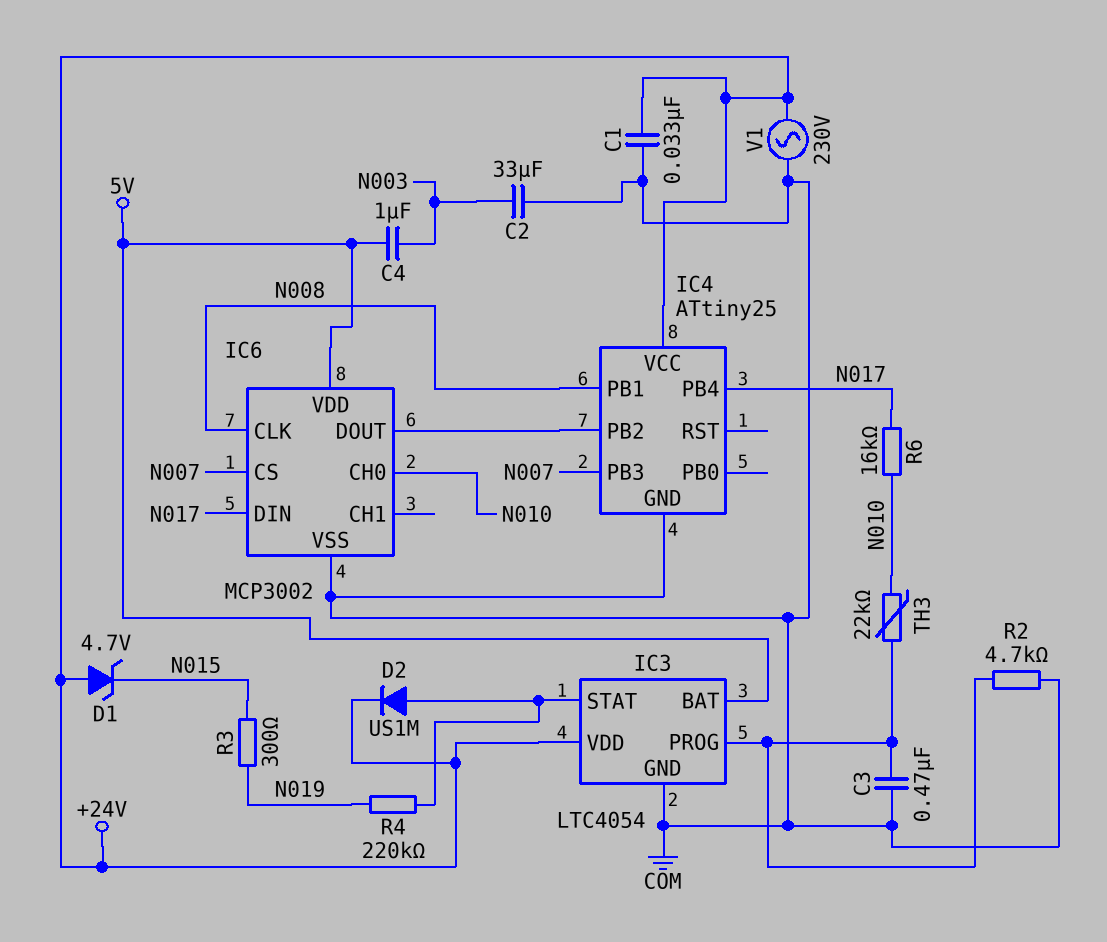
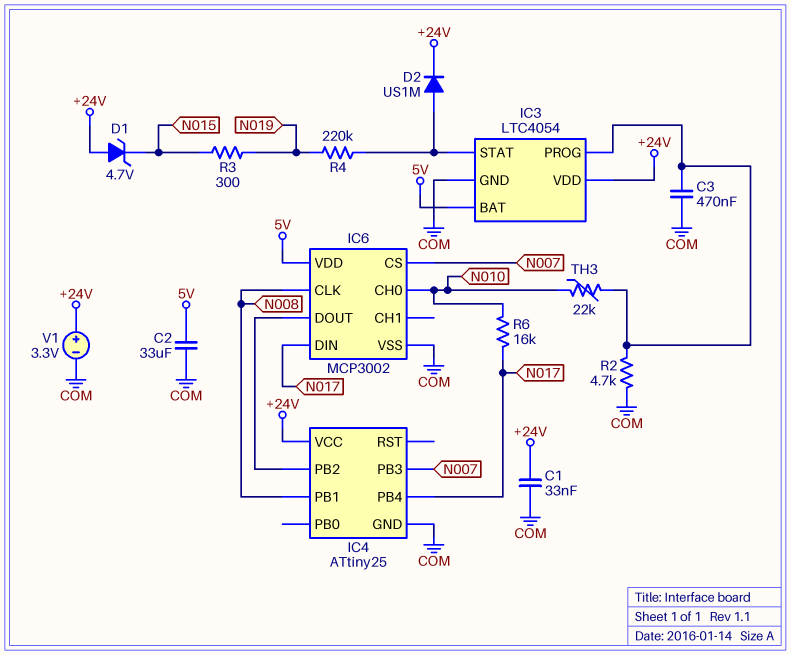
C2: 33uF (COM, N003) -> 33uF (5V, COM)
C4: 1uF (5V, N003) -> none
V1: AC 230V (+24V, COM) -> 3.3V (plus +24V, minus COM)

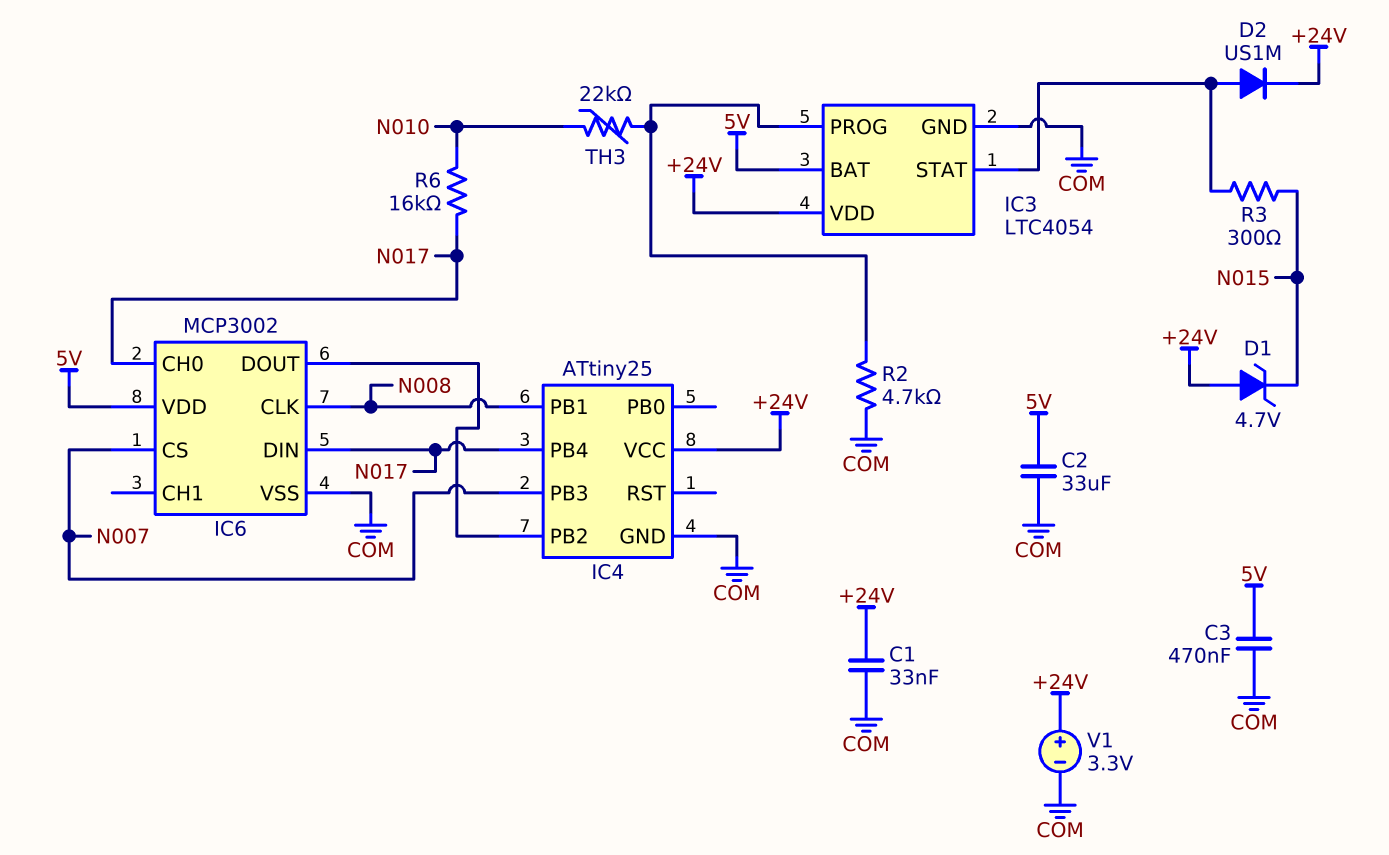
C3: 470nF (COM, IC3/PROG) -> 470nF (5V, COM)
IC6 pin CH0: N010 -> N017
R3: 300 (N015, N019) -> 300 (IC3/STAT, N015)
R4: 220k (IC3/STAT, N019) -> none

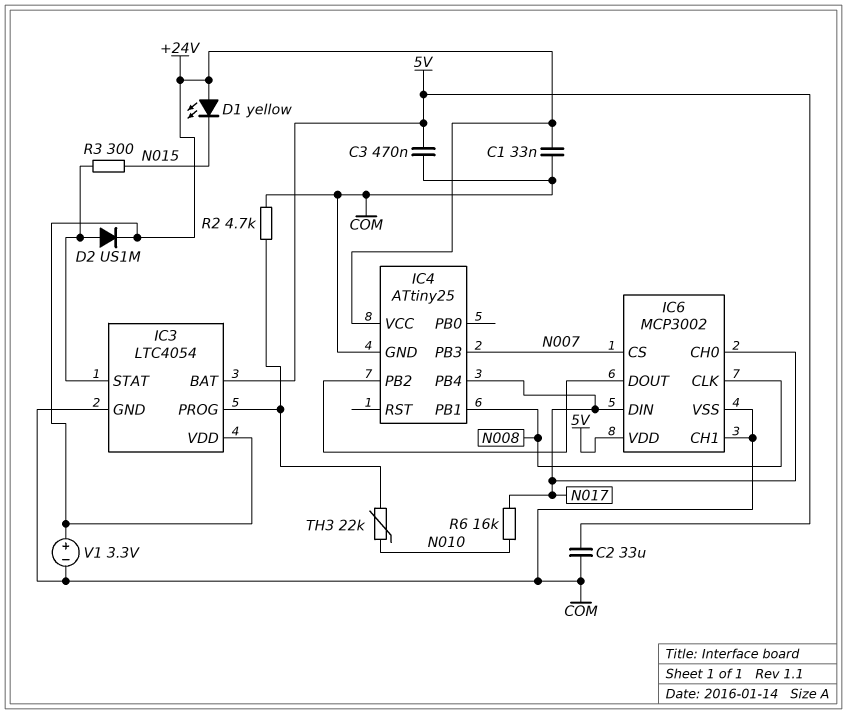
D1: zener 4.7V (A +24V, K N015) -> LED yellow (A +24V, K N015)
IC6 pin CH1: none -> COM

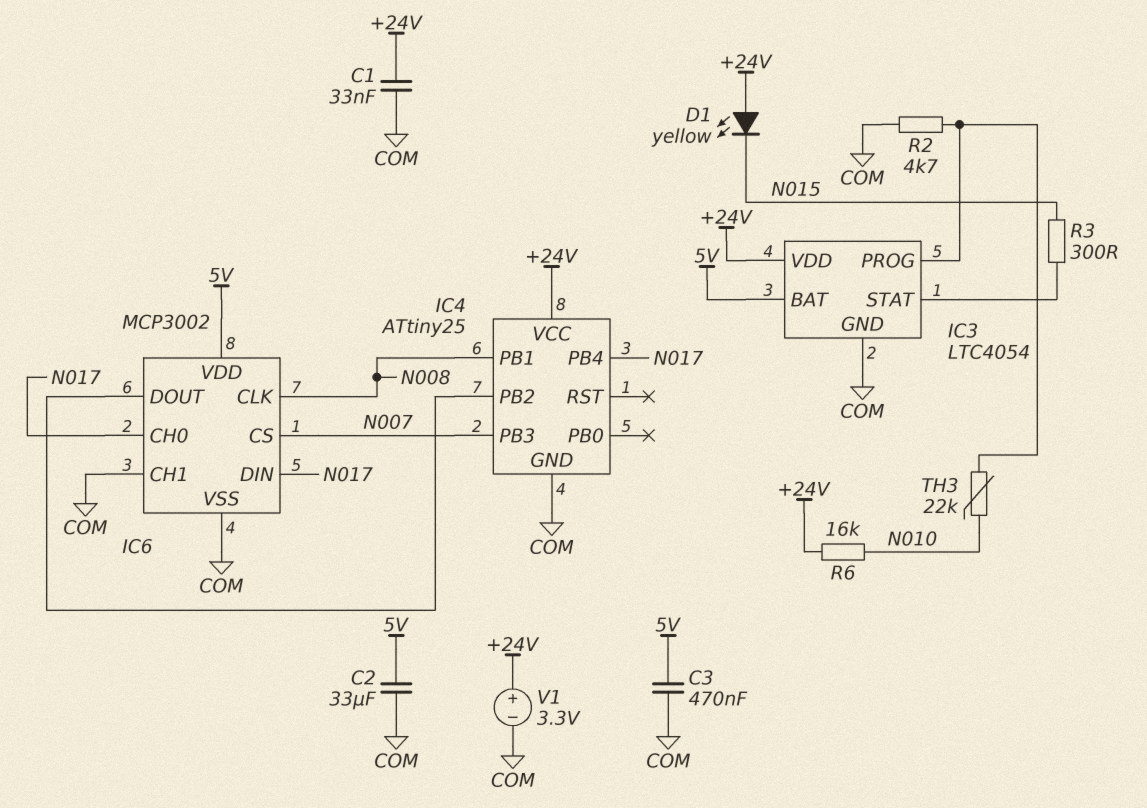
D2: diode US1M (A IC3/STAT, K +24V) -> none
R6: 16k (N010, N017) -> 16k (+24V, N010)

